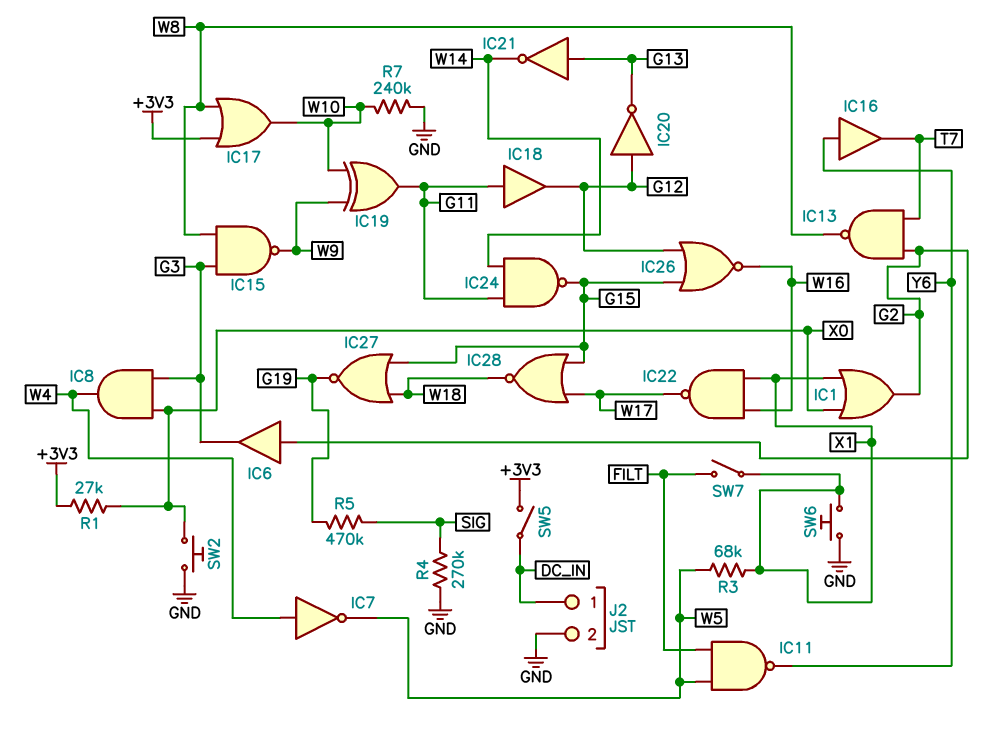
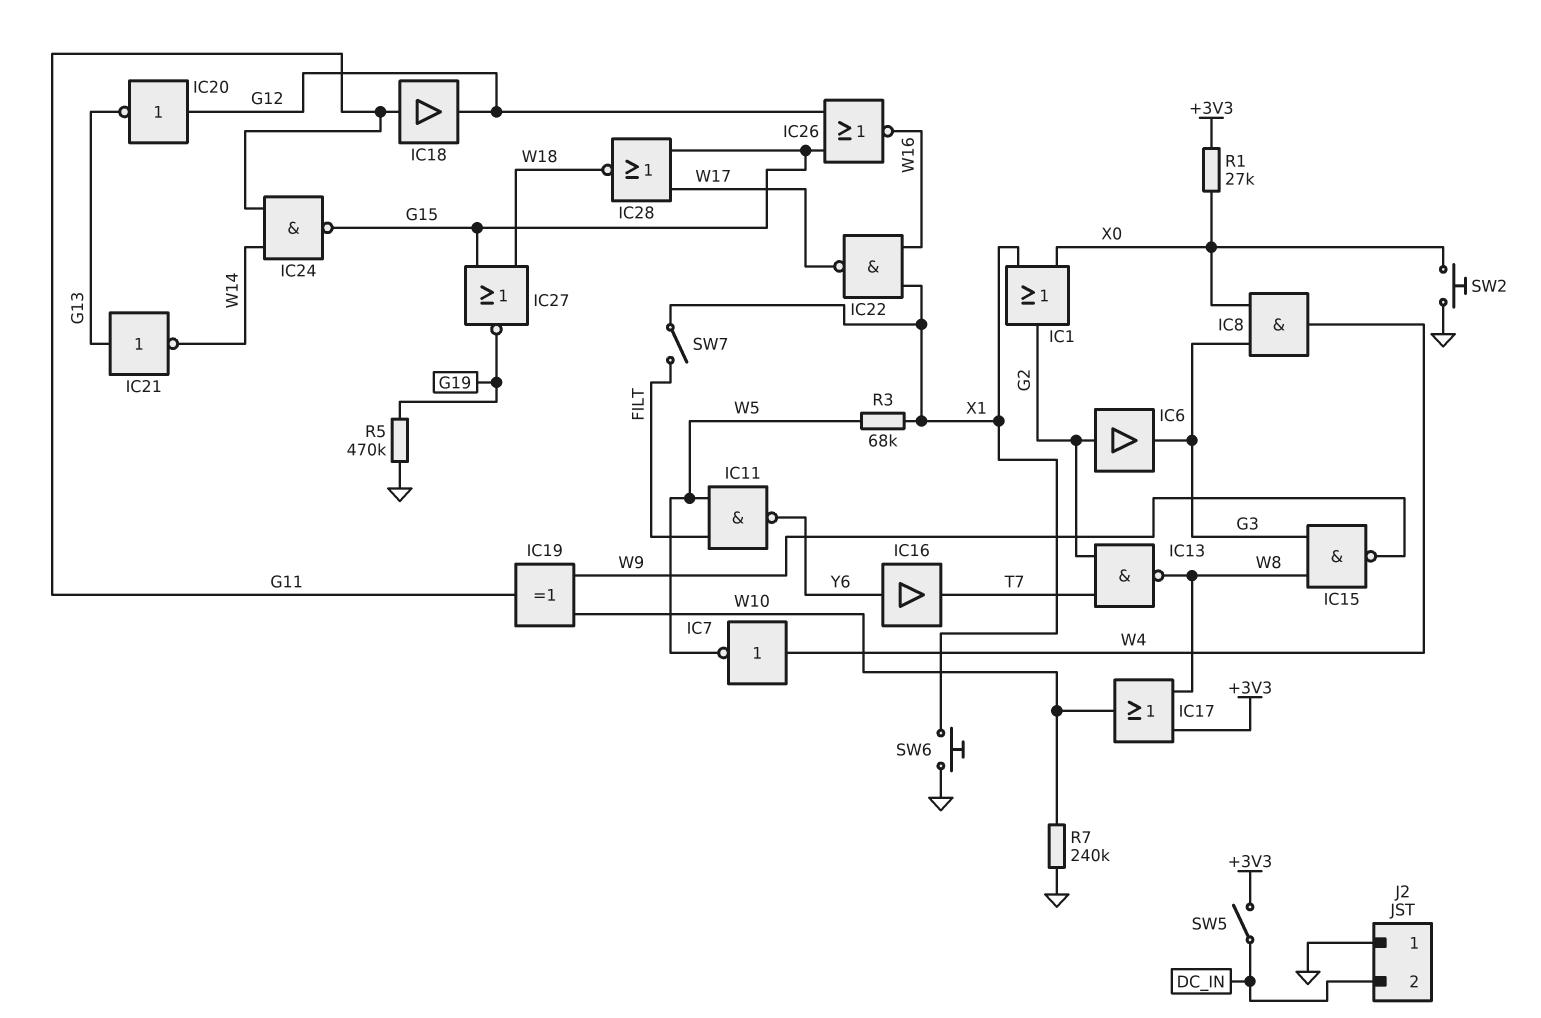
J2 pin 1: DC_IN -> GND
J2 pin 2: GND -> DC_IN
R4: 270k (GND, SIG) -> none
R5: 470k (G19, SIG) -> 470k (G19, GND)

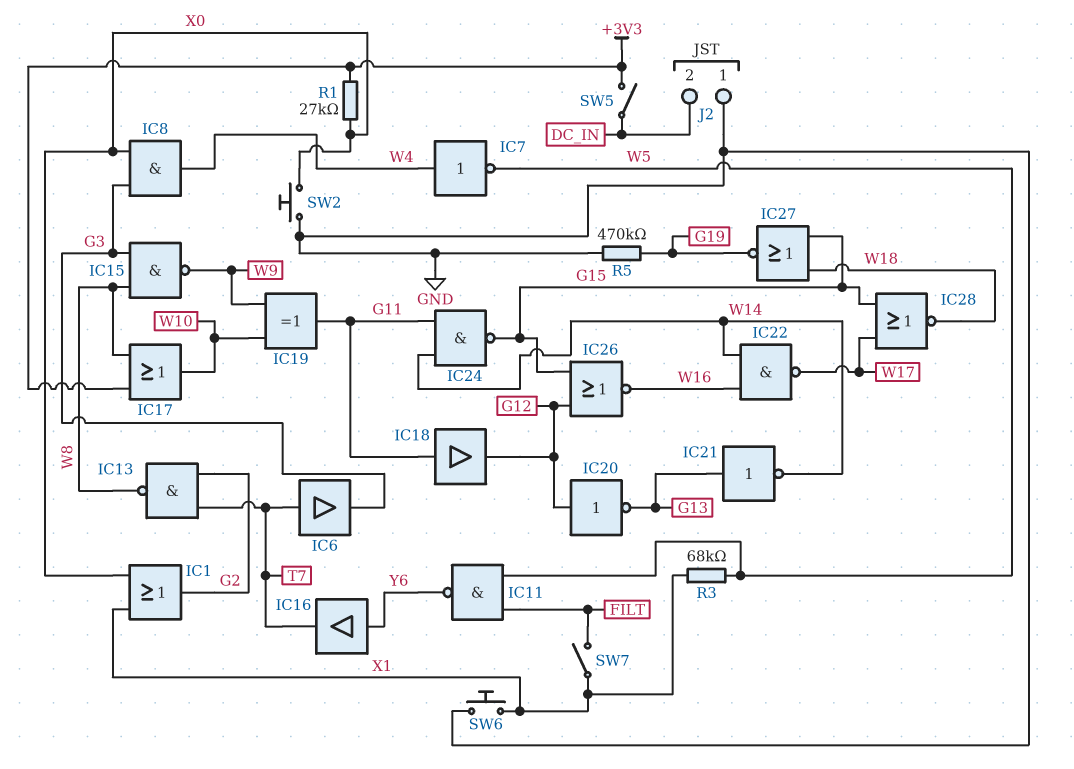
IC6: buffer (in G2, out G3) -> buffer (in T7, out G3)
IC22: NAND (in W16, in X1, out W17) -> NAND (in W14, in W16, out W17)
R7: 240k (GND, W10) -> none

